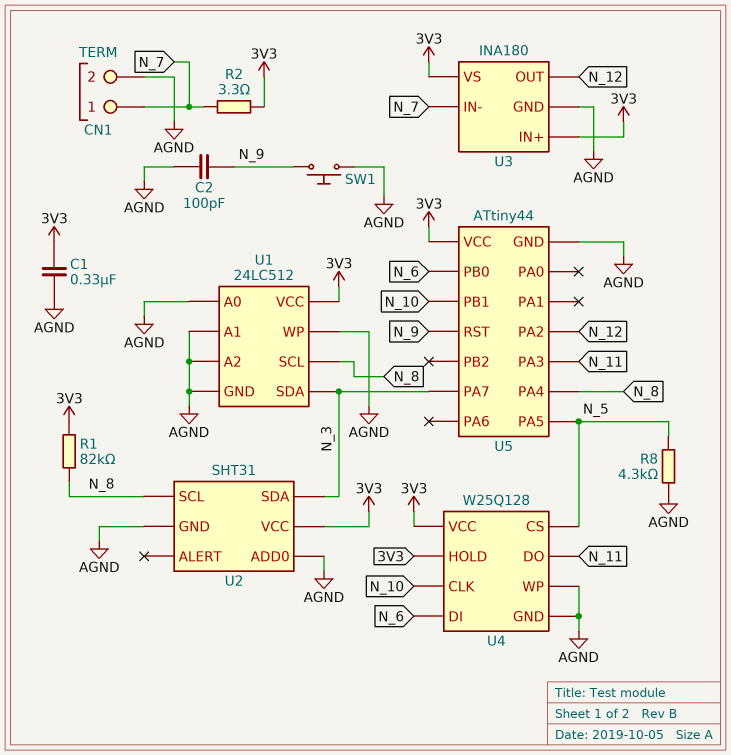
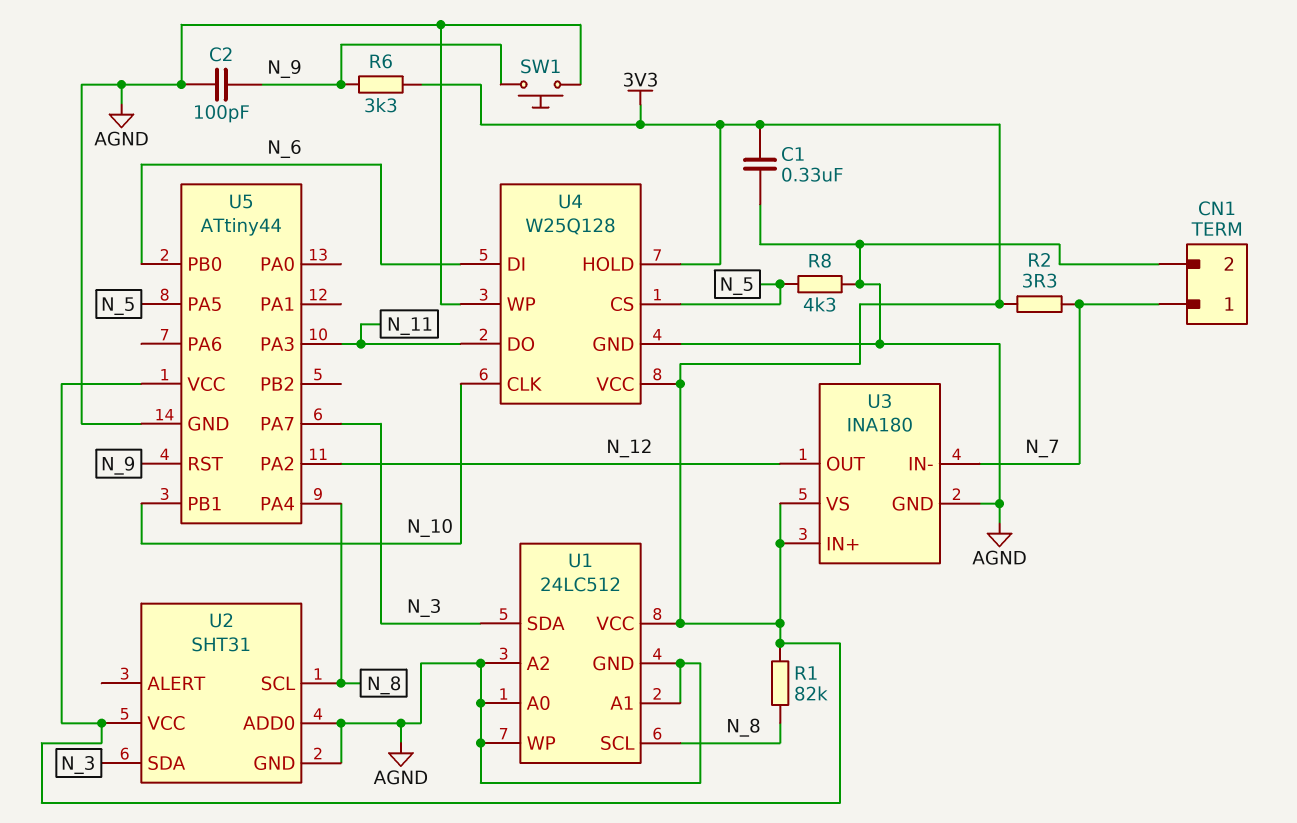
R6: none -> 3.3k (3V3, N_9)

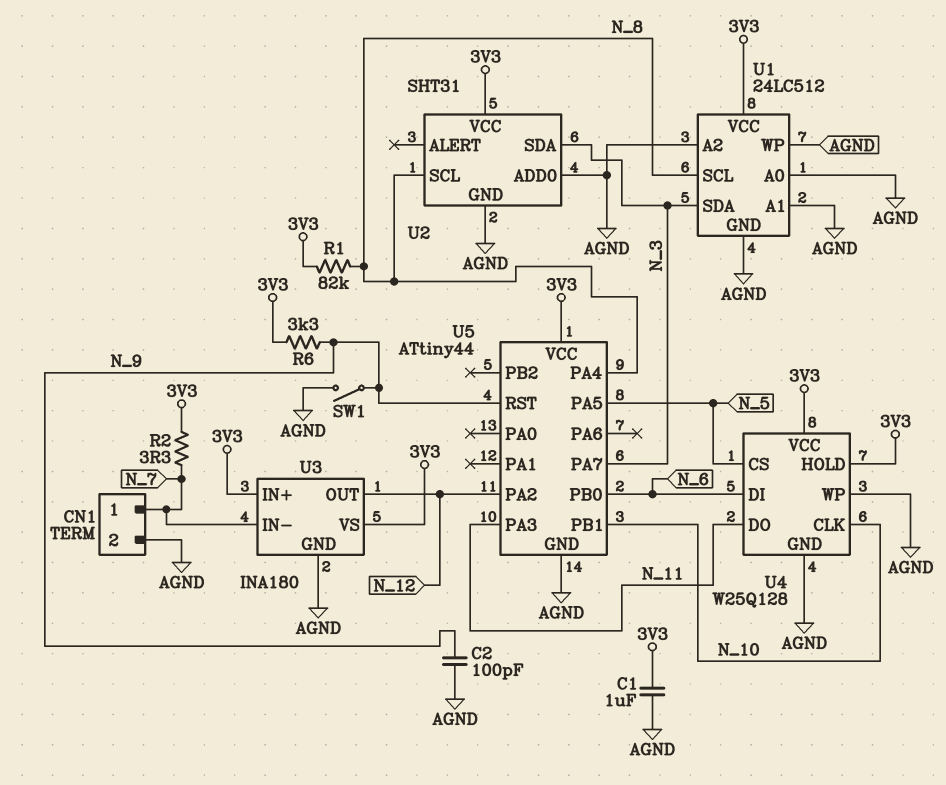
C1: 330nF (3V3, AGND) -> 1uF (3V3, AGND)
R8: 4.3k (AGND, N_5) -> none
SW1: button (AGND, N_9) -> switch (AGND, N_9)

